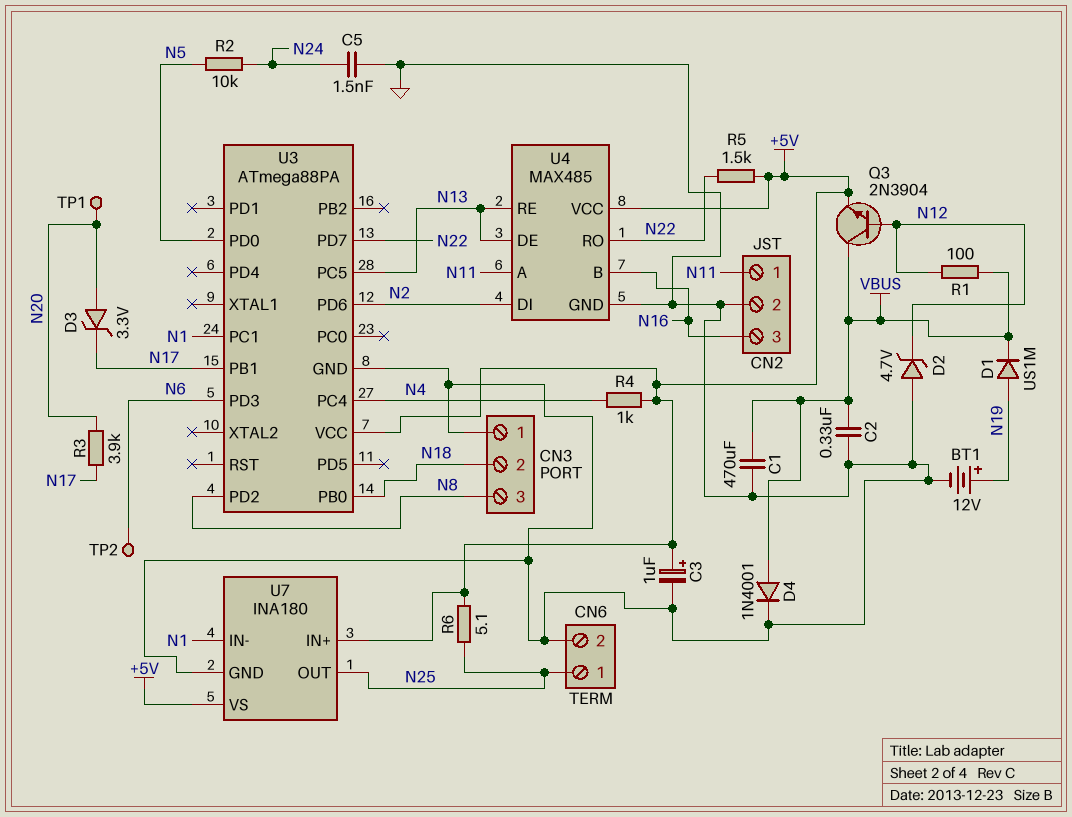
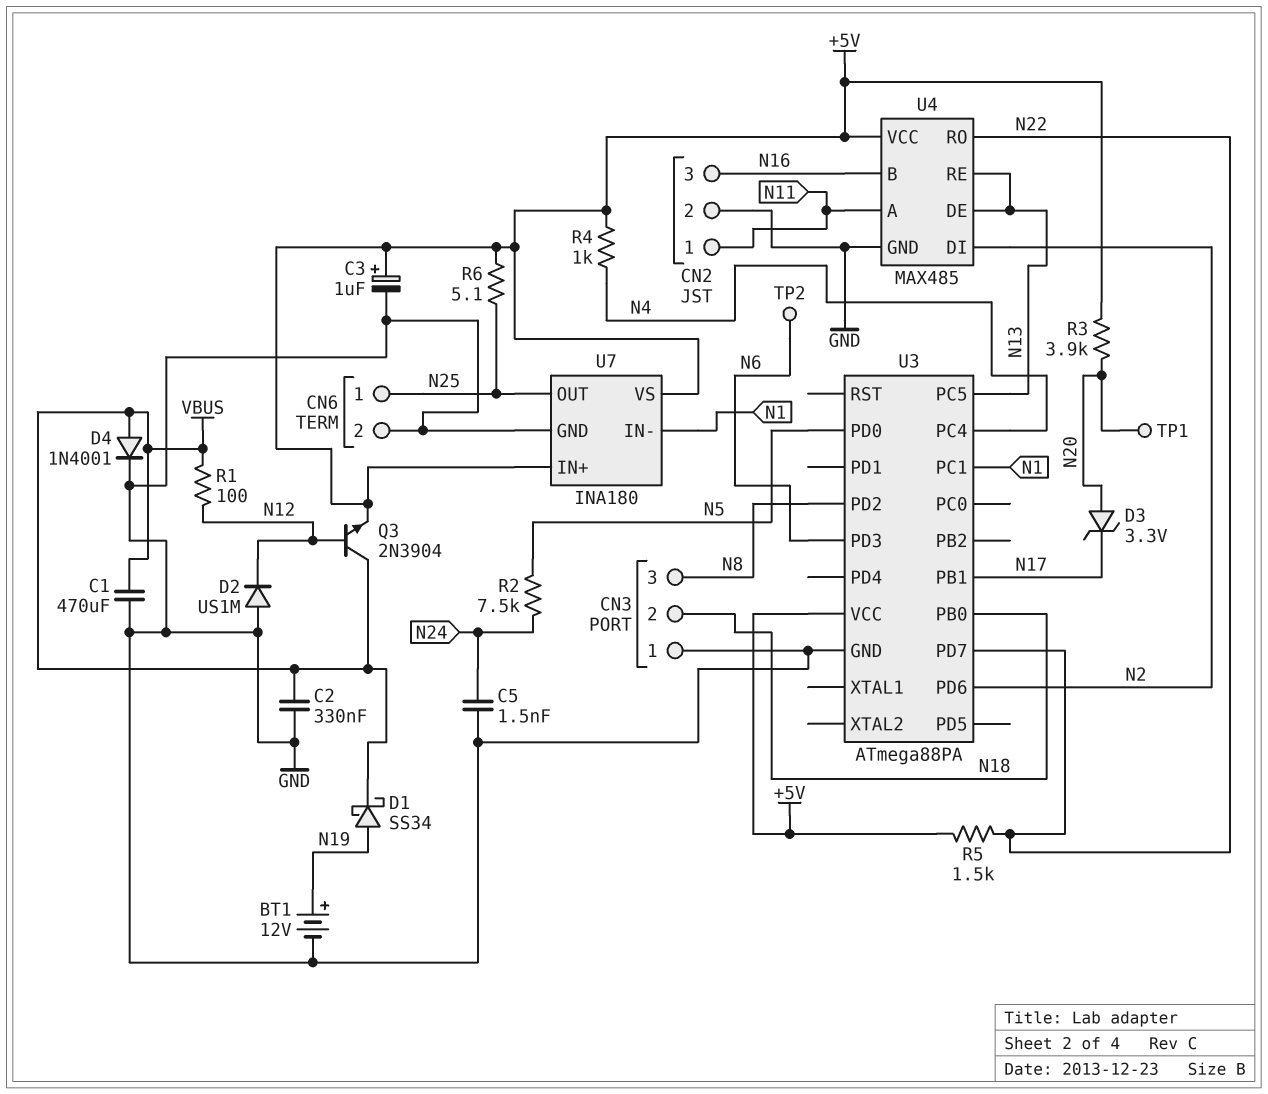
D1: diode US1M (A N19, K VBUS) -> schottky SS34 (A N19, K VBUS)
D2: zener 4.7V (A GND, K N12) -> diode US1M (A GND, K N12)
R2: 10k (N5, N24) -> 7.5k (N5, N24)
R3: 3.9k (N17, N20) -> 3.9k (+5V, N20)

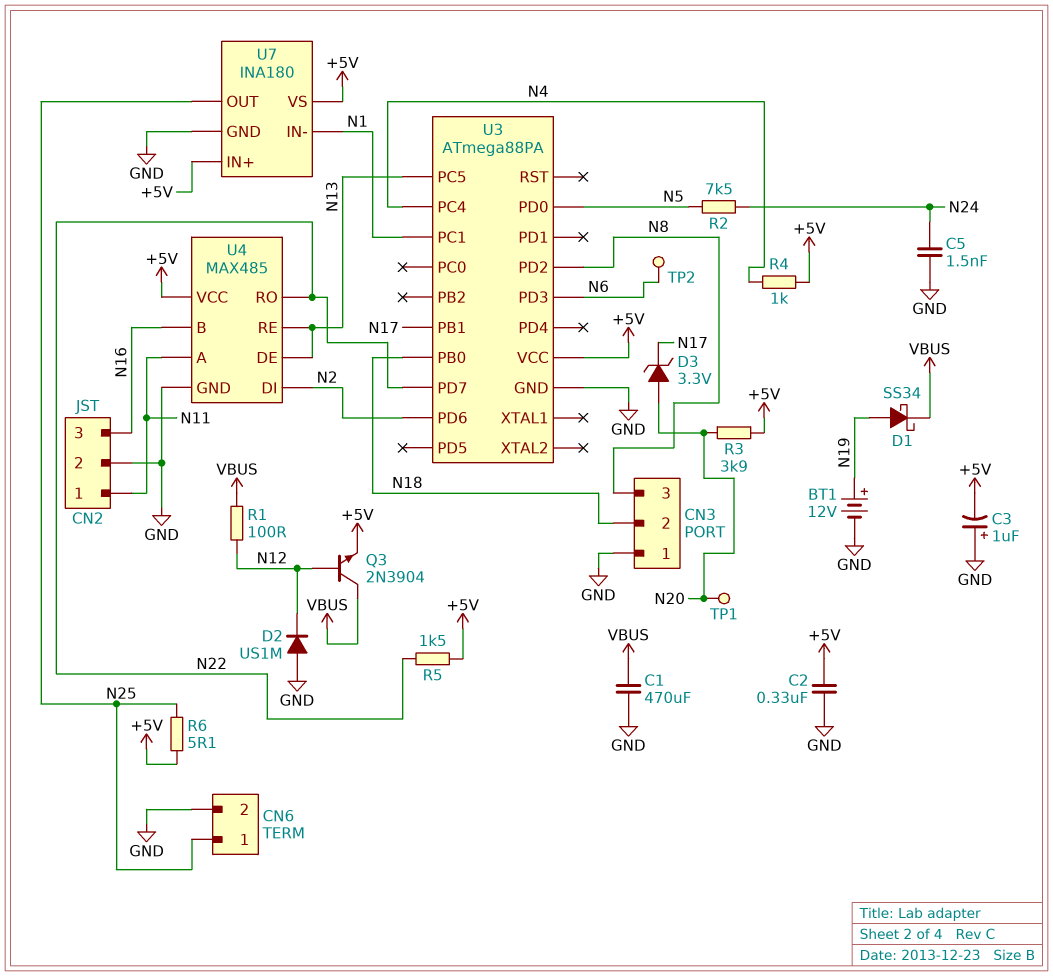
C2: 330nF (GND, VBUS) -> 330nF (+5V, GND)
C3: 1uF (plus +5V, minus GND) -> 1uF (plus GND, minus +5V)
D4: diode 1N4001 (A VBUS, K GND) -> none

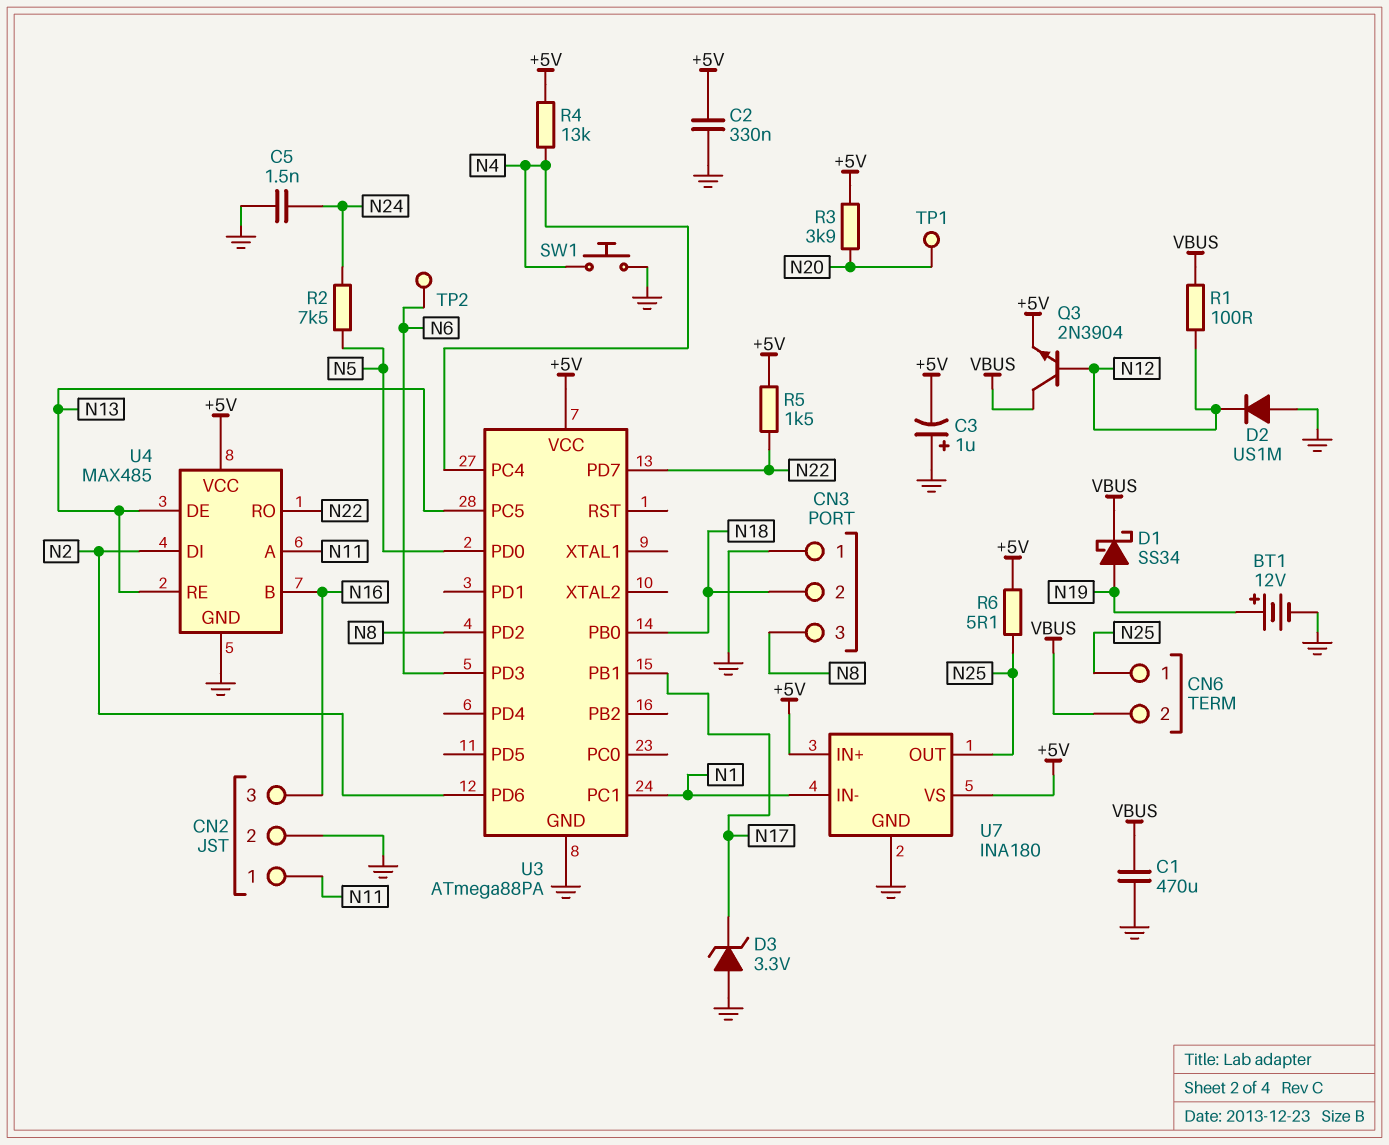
CN6 pin 2: GND -> VBUS
D3: zener 3.3V (A N20, K N17) -> zener 3.3V (A GND, K N17)
R4: 1k (+5V, N4) -> 13k (+5V, N4)
SW1: none -> button (GND, N4)

